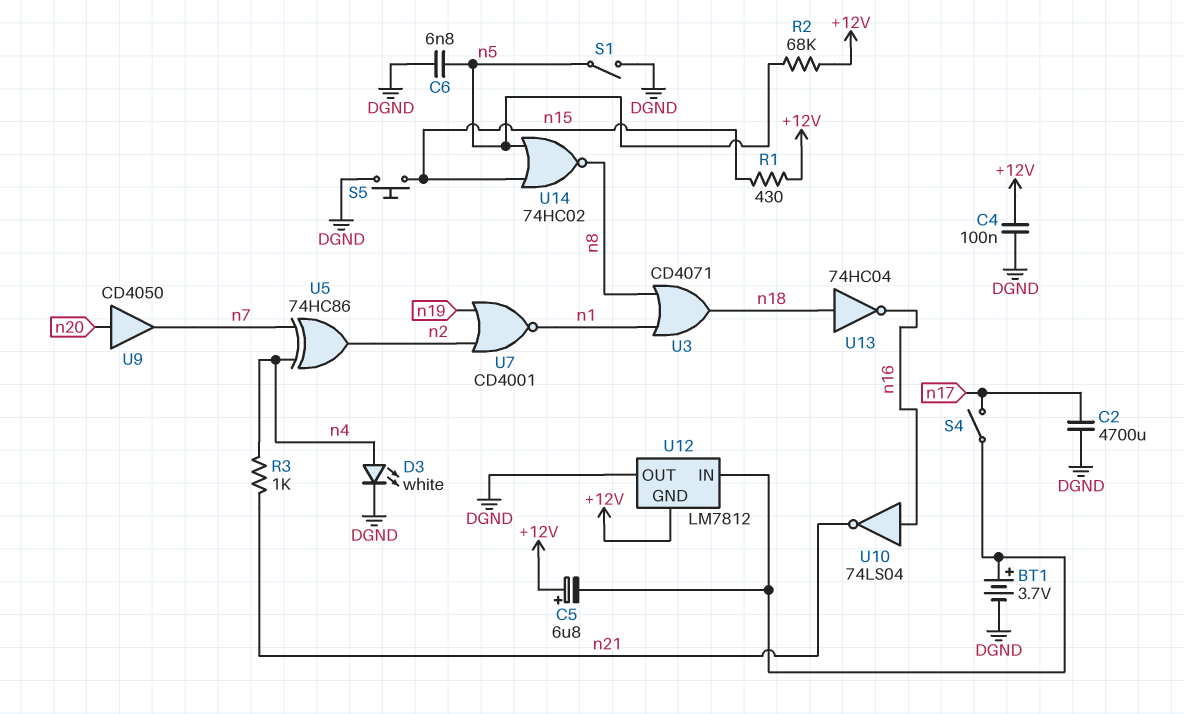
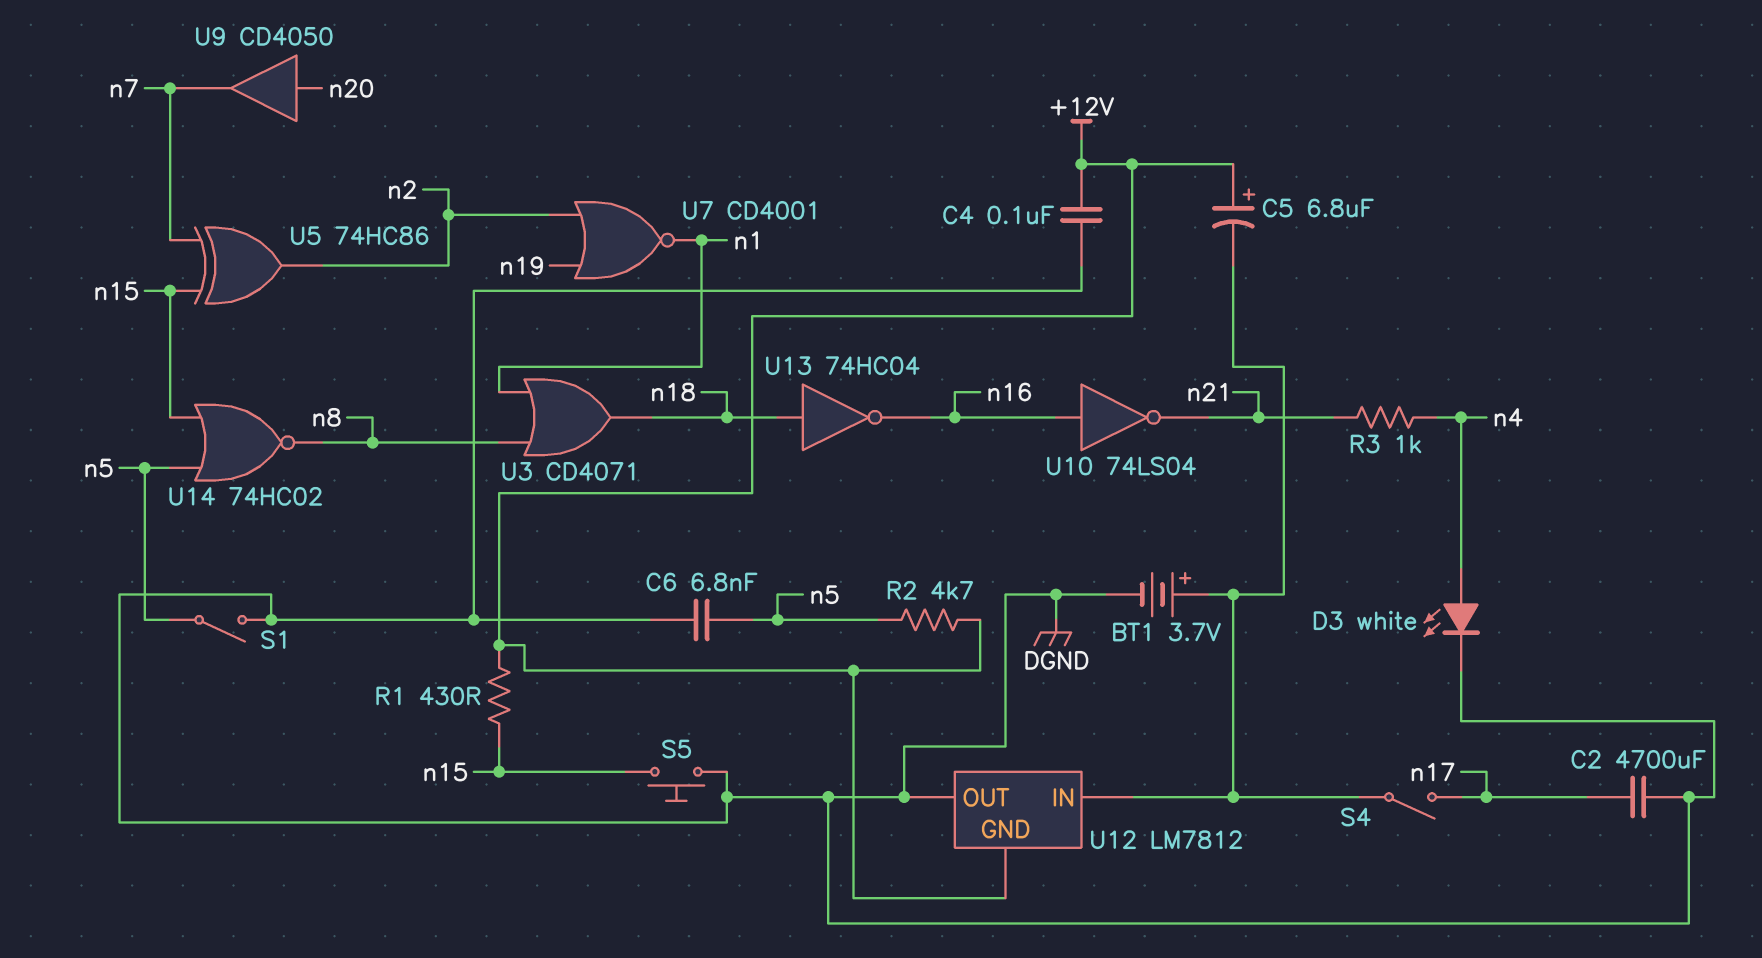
R2: 68k (+12V, n5) -> 4.7k (+12V, n5)
U5: XOR 74HC86 (in n4, in n7, out n2) -> XOR 74HC86 (in n7, in n15, out n2)

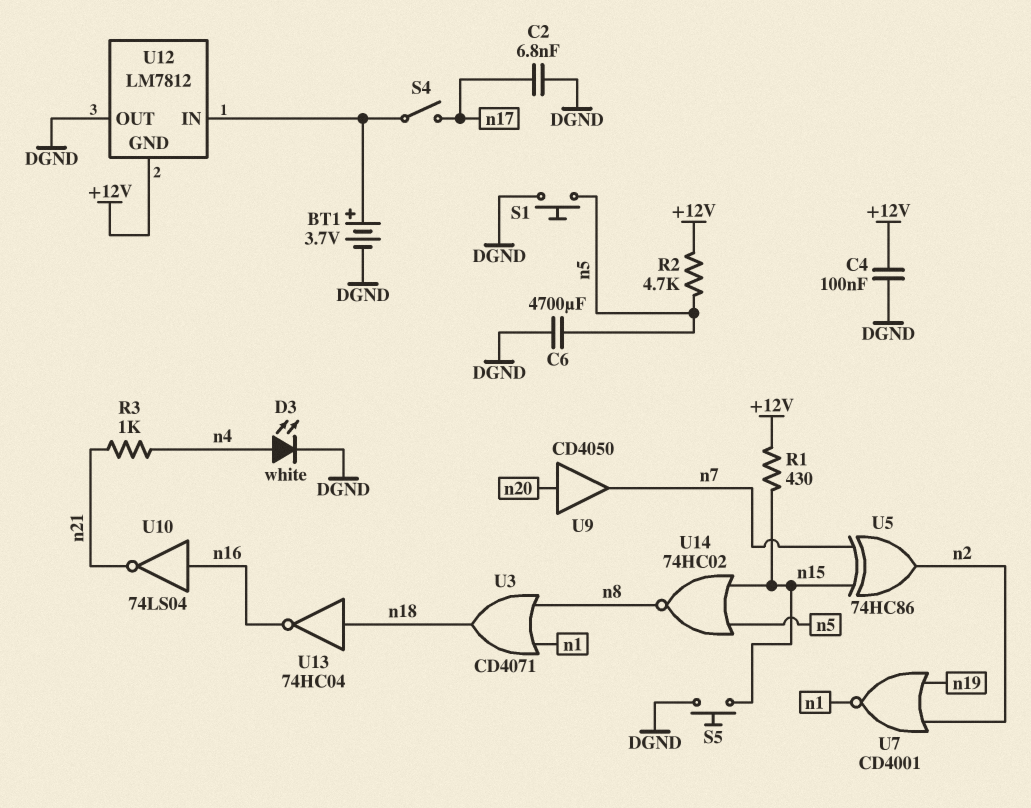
C2: 4700uF (DGND, n17) -> 6.8nF (DGND, n17)
C5: 6.8uF (plus +12V, minus U12/IN) -> none
C6: 6.8nF (DGND, n5) -> 4700uF (DGND, n5)
S1: switch (DGND, n5) -> button (DGND, n5)

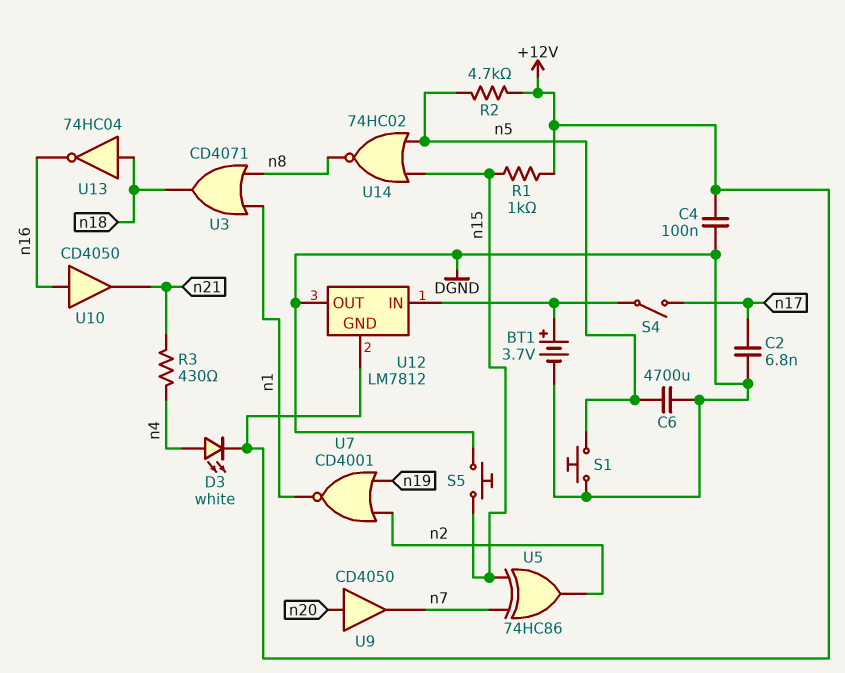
D3: LED white (A n4, K DGND) -> LED white (A n4, K +12V)
R1: 430 (+12V, n15) -> 1k (+12V, n15)
R3: 1k (n4, n21) -> 430 (n4, n21)
U10: NOT 74LS04 (in n16, out n21) -> buffer CD4050 (in n16, out n21)

